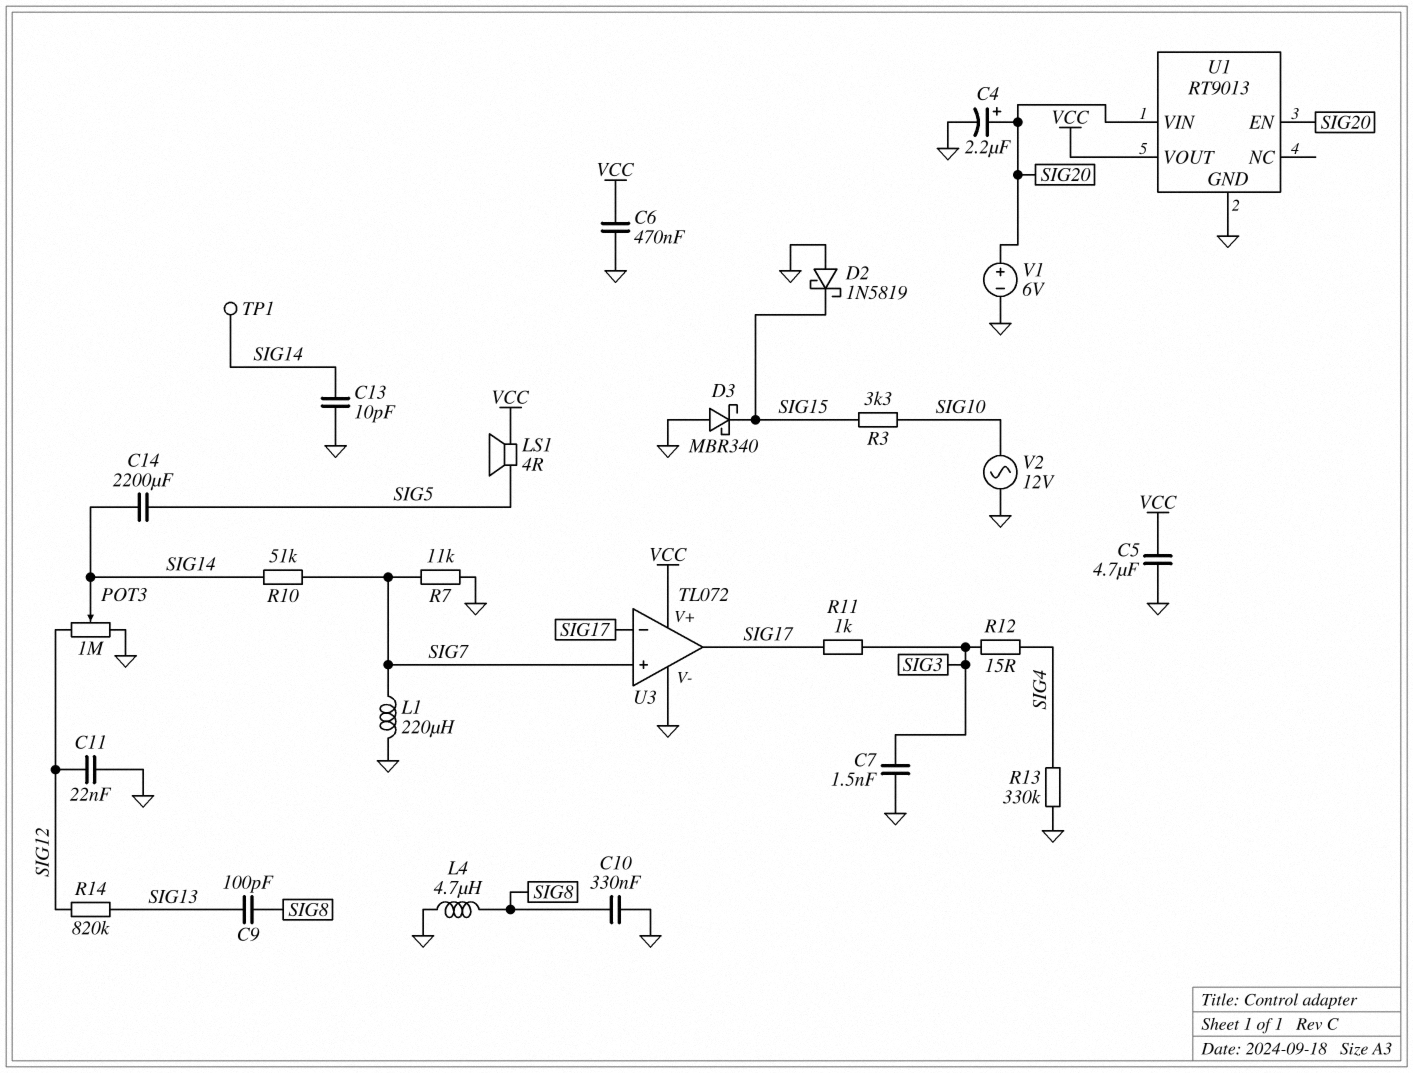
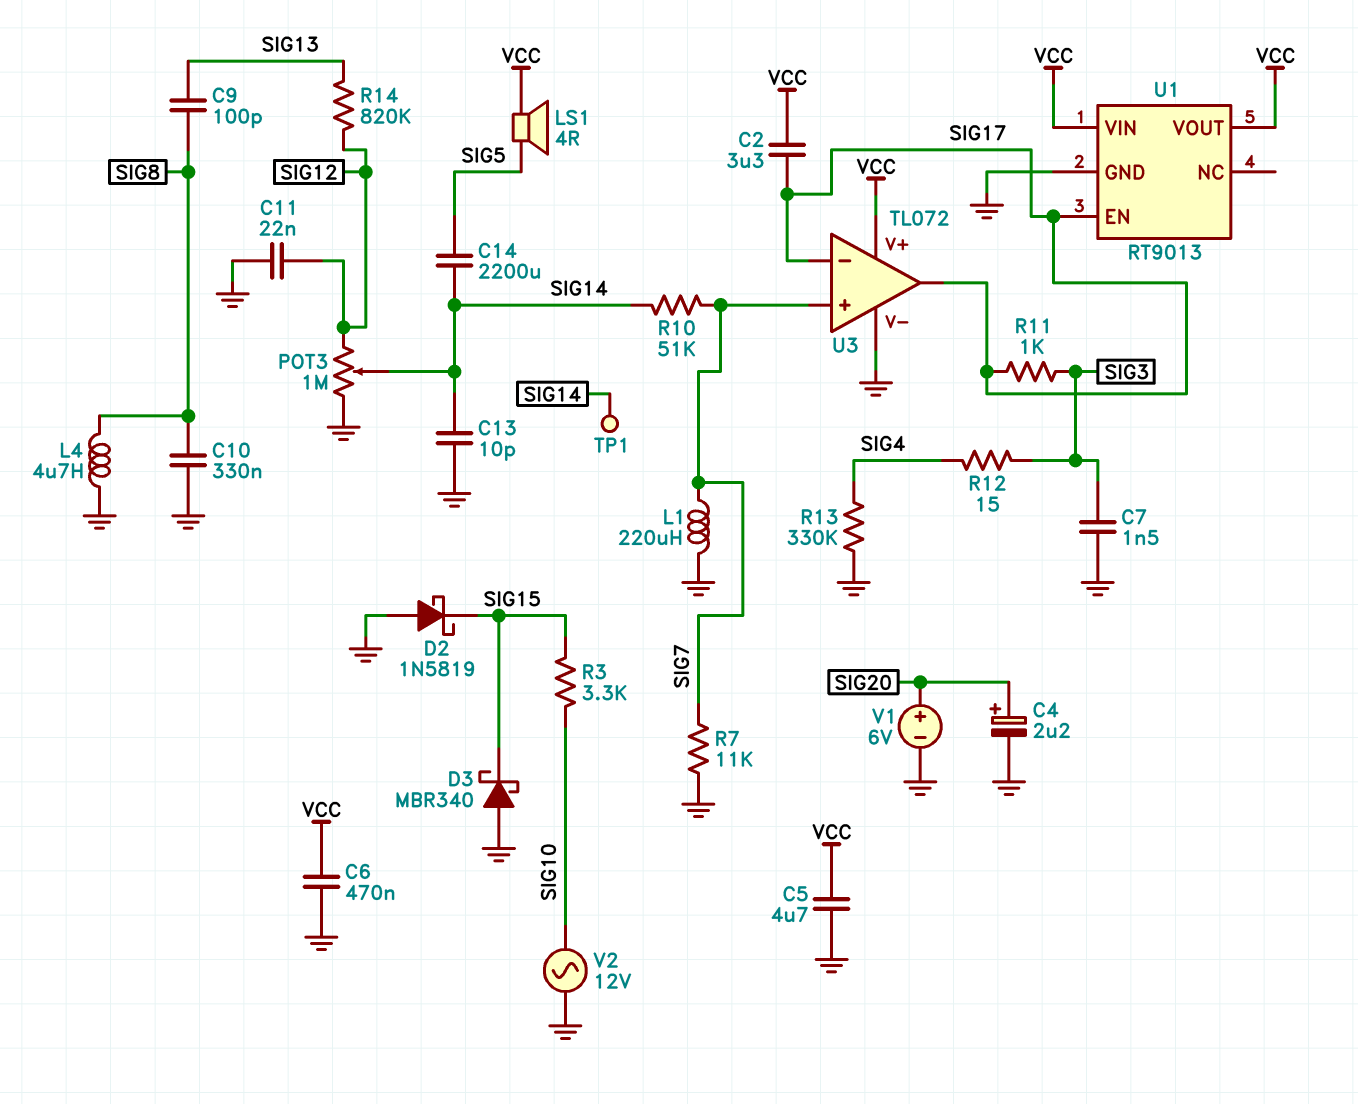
C2: none -> 3.3uF (SIG17, VCC)
U1 pin EN: SIG20 -> SIG17
U1 pin VIN: SIG20 -> VCC

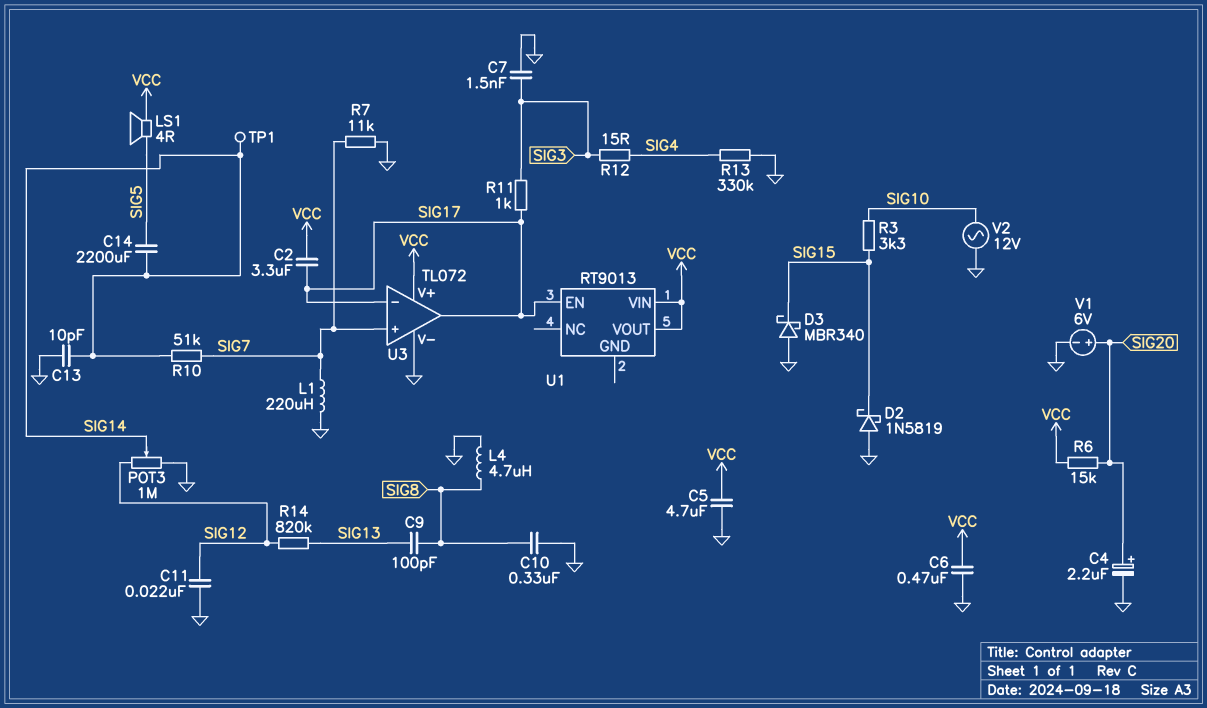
R6: none -> 15k (SIG20, VCC)
U1 pin GND: GND -> none

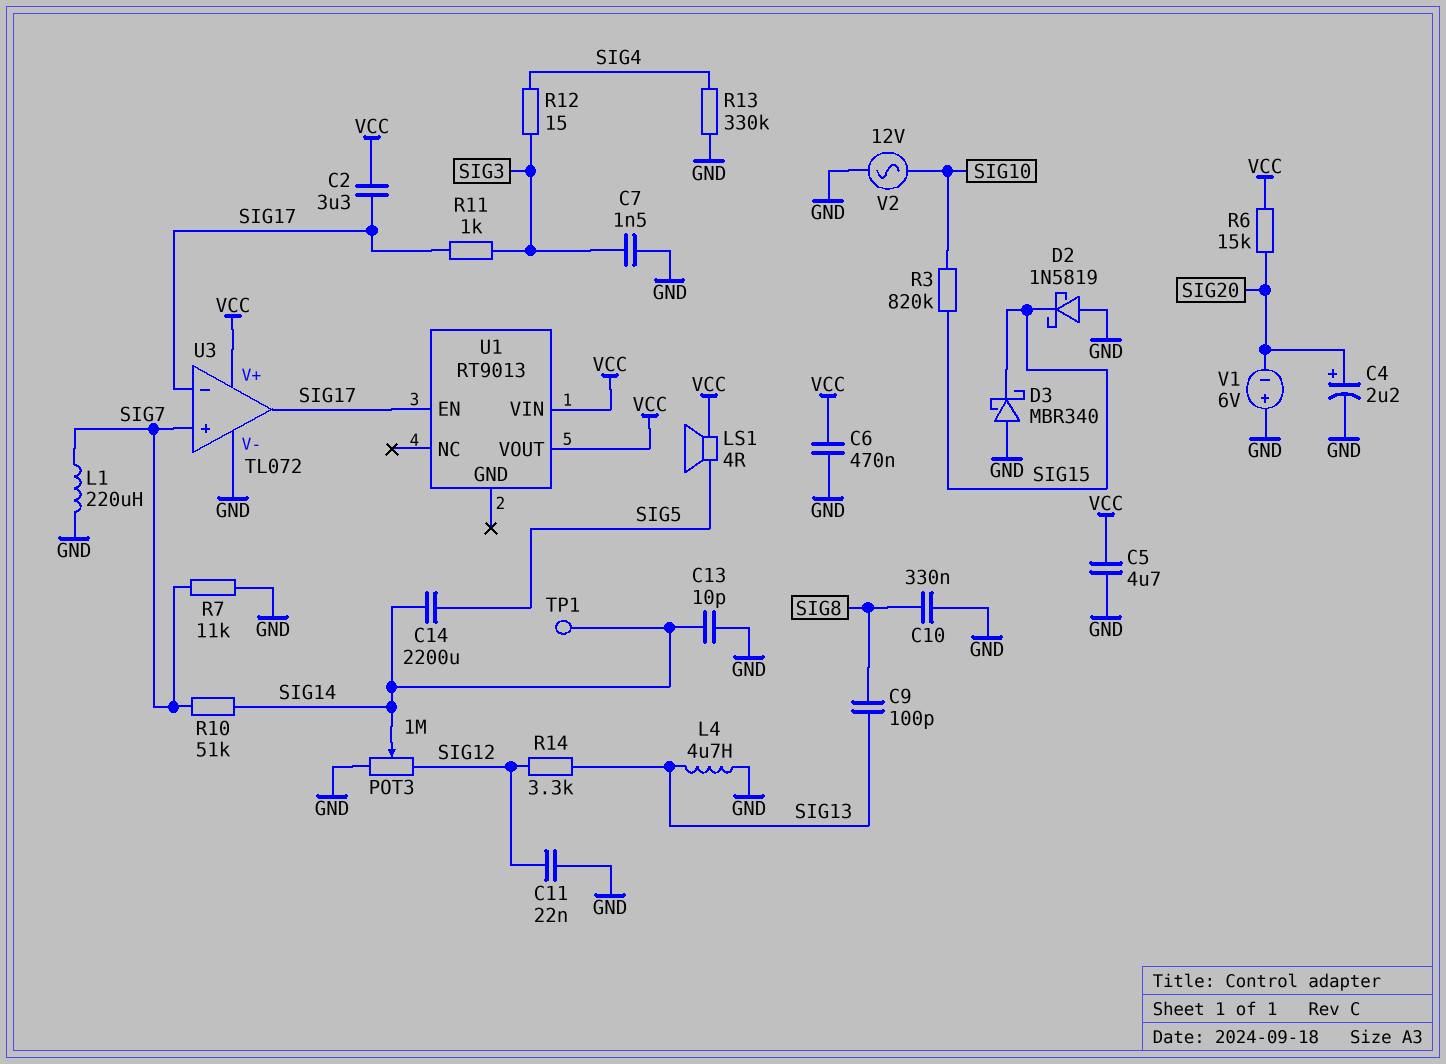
L4: 4.7uH (GND, SIG8) -> 4.7uH (GND, SIG13)
R3: 3.3k (SIG10, SIG15) -> 820k (SIG10, SIG15)
R14: 820k (SIG12, SIG13) -> 3.3k (SIG12, SIG13)
V1: 6V (plus SIG20, minus GND) -> 6V (plus GND, minus SIG20)

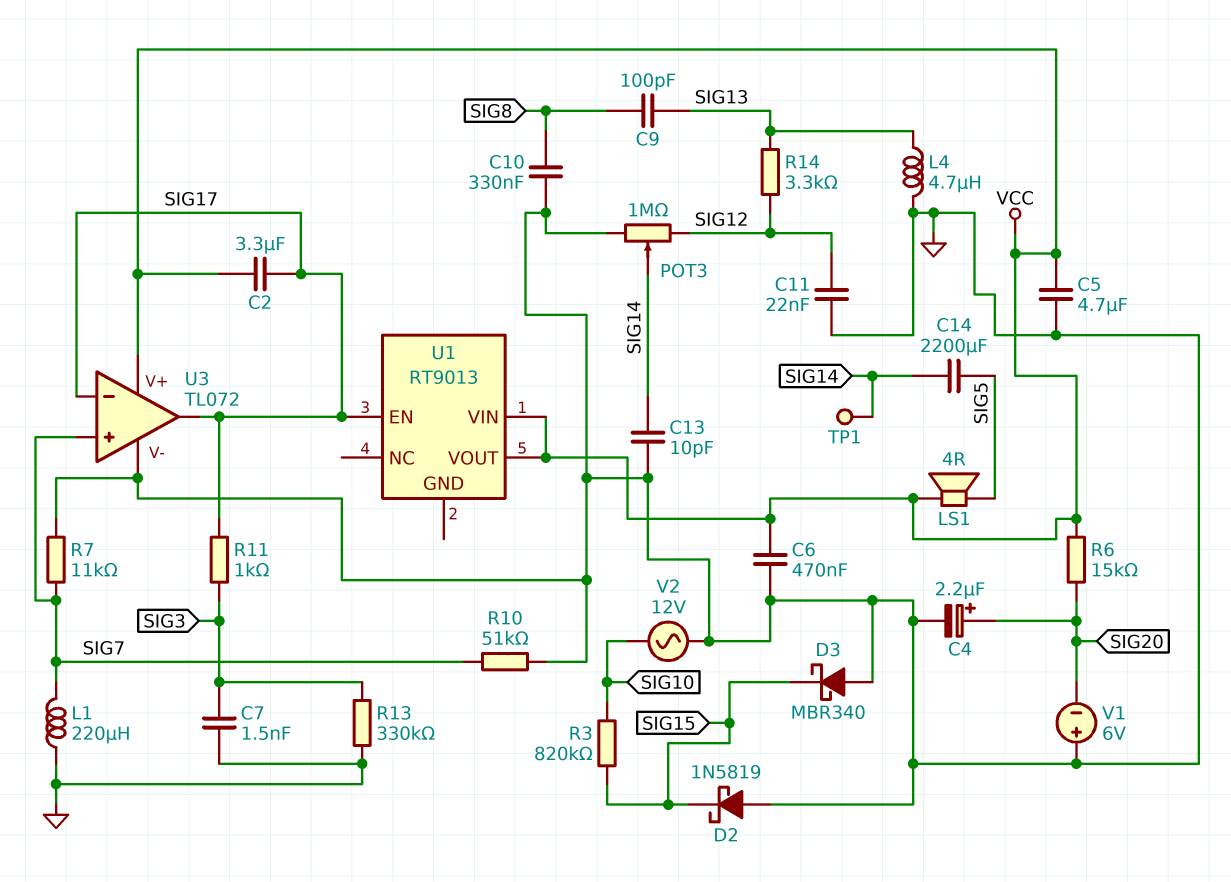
R10: 51k (SIG7, SIG14) -> 51k (GND, SIG7)
R12: 15 (SIG3, SIG4) -> none
R13: 330k (GND, SIG4) -> 330k (GND, SIG3)

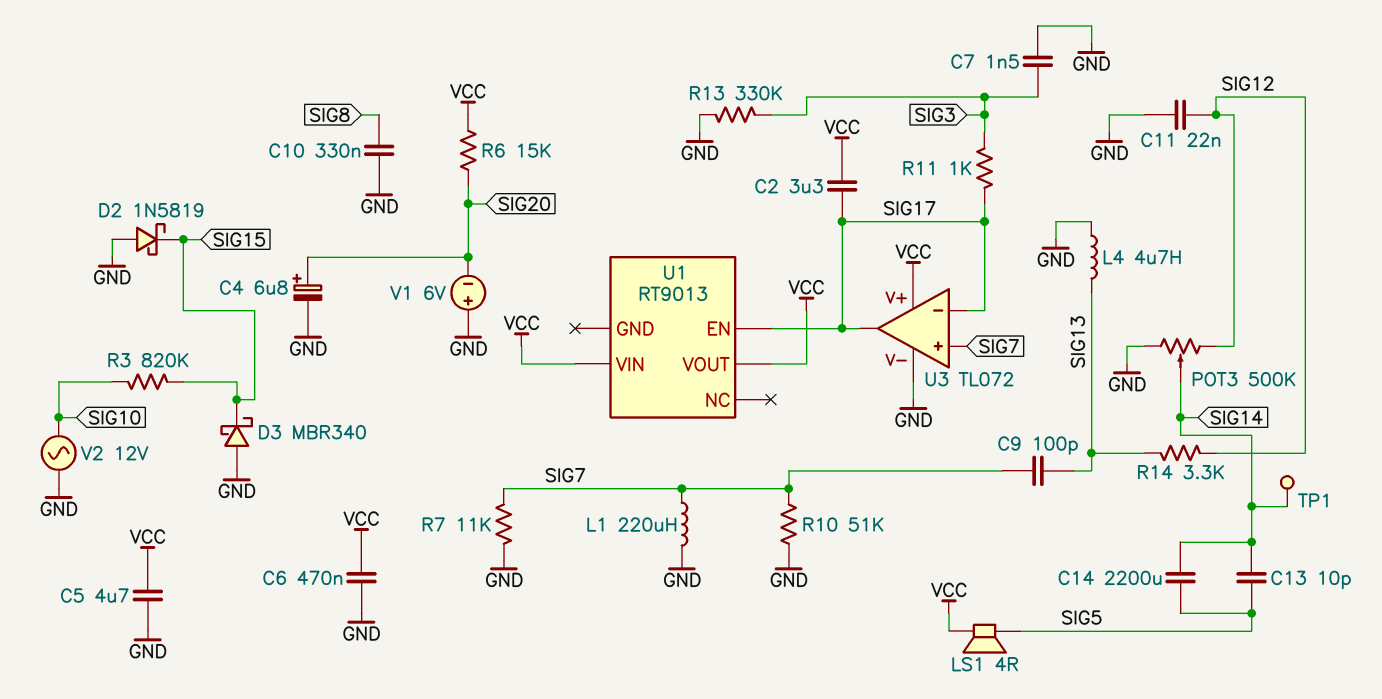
C4: 2.2uF (plus SIG20, minus GND) -> 6.8uF (plus SIG20, minus GND)
C9: 100pF (SIG8, SIG13) -> 100pF (SIG7, SIG13)
C13: 10pF (GND, SIG14) -> 10pF (SIG5, SIG14)
POT3: 1M (GND, SIG12, wiper SIG14) -> 500k (GND, SIG12, wiper SIG14)

